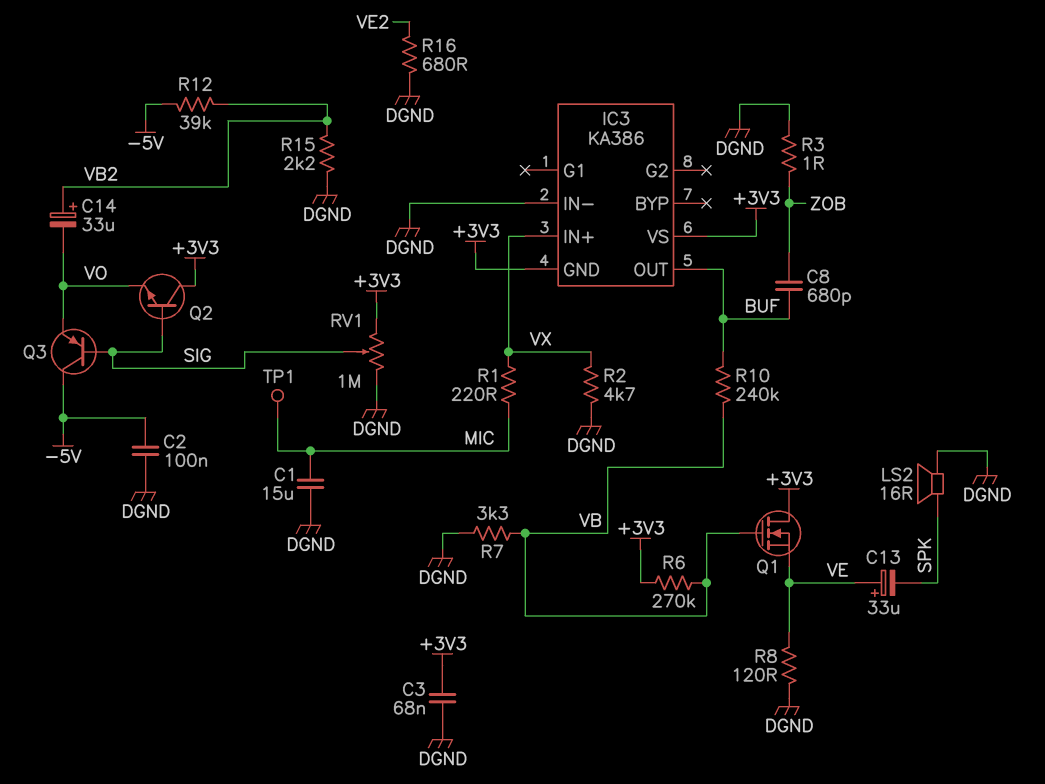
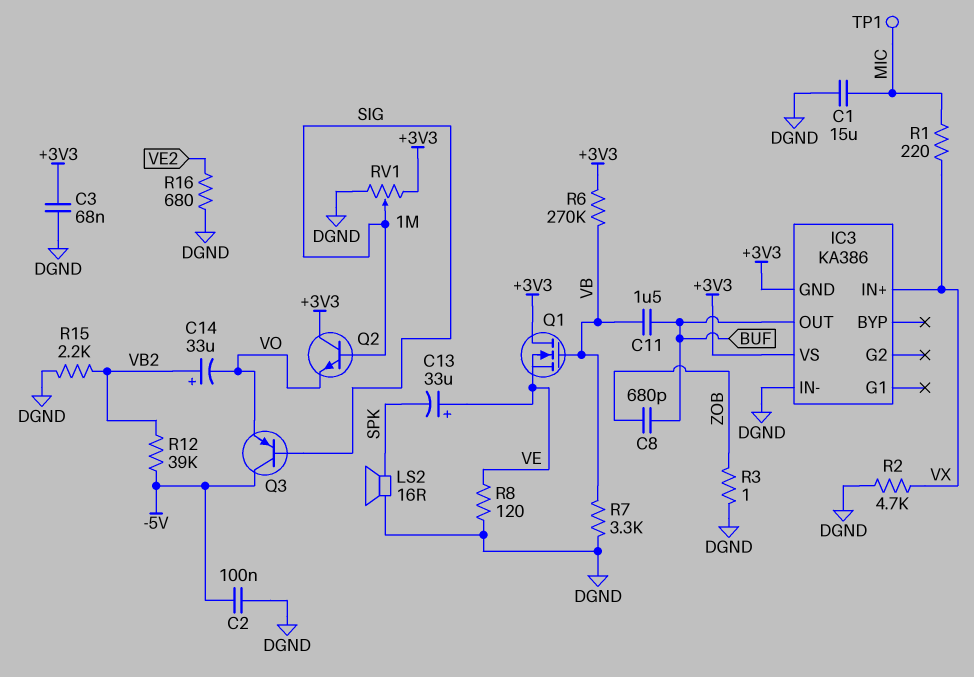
C11: none -> 1.5uF (BUF, VB)
R10: 240k (BUF, VB) -> none

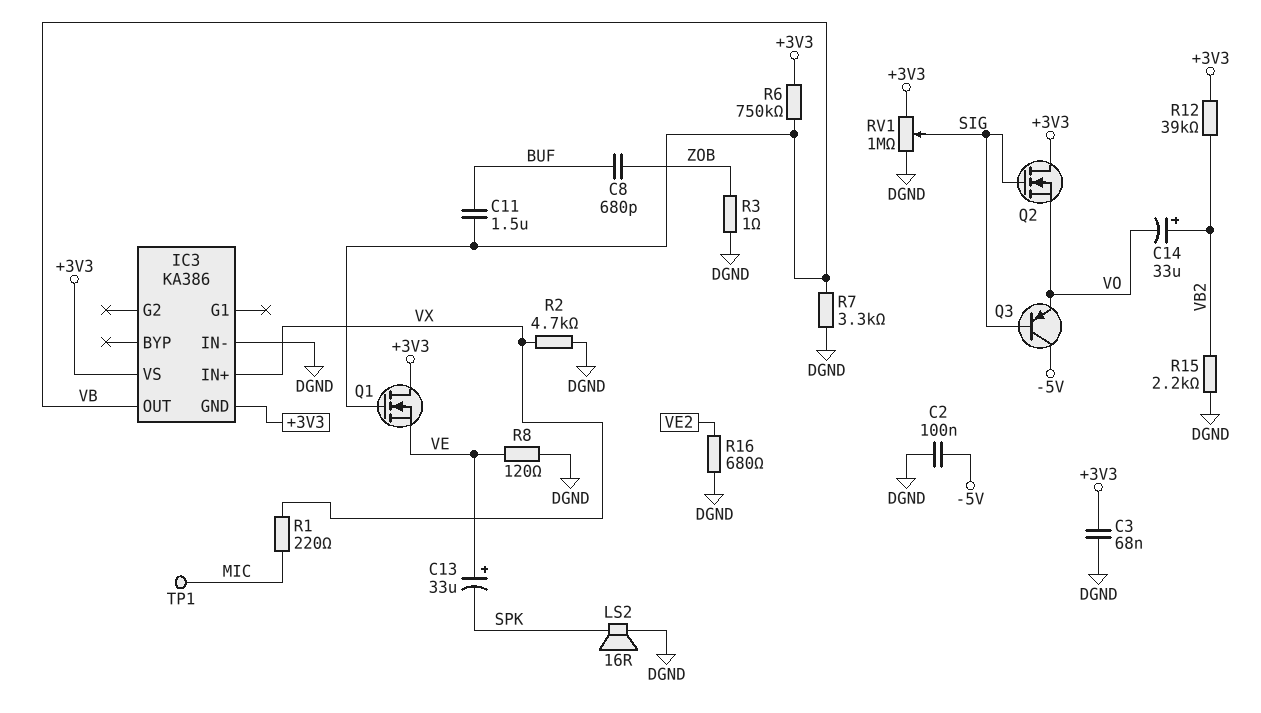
C1: 15uF (DGND, MIC) -> none
IC3 pin OUT: BUF -> VB
Q2: NPN (B SIG, C +3V3, E VO) -> NMOS (G SIG, D +3V3, S VO)
R6: 270k (+3V3, VB) -> 750k (+3V3, VB)
R12: 39k (-5V, VB2) -> 39k (+3V3, VB2)

